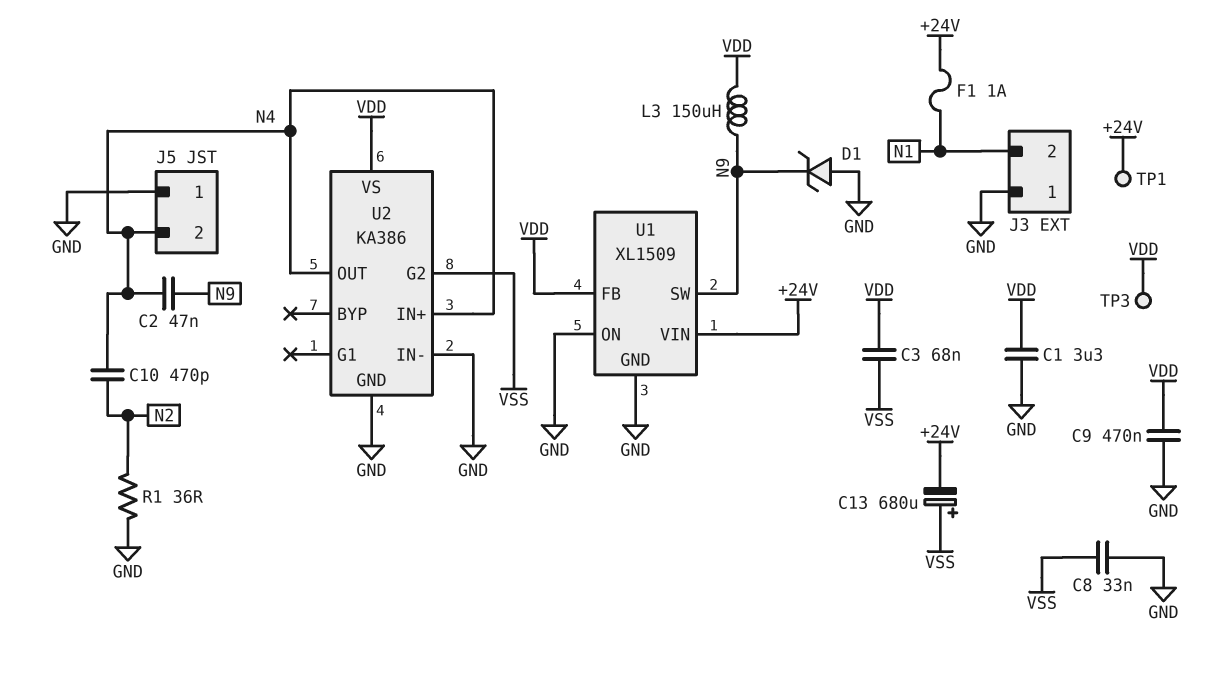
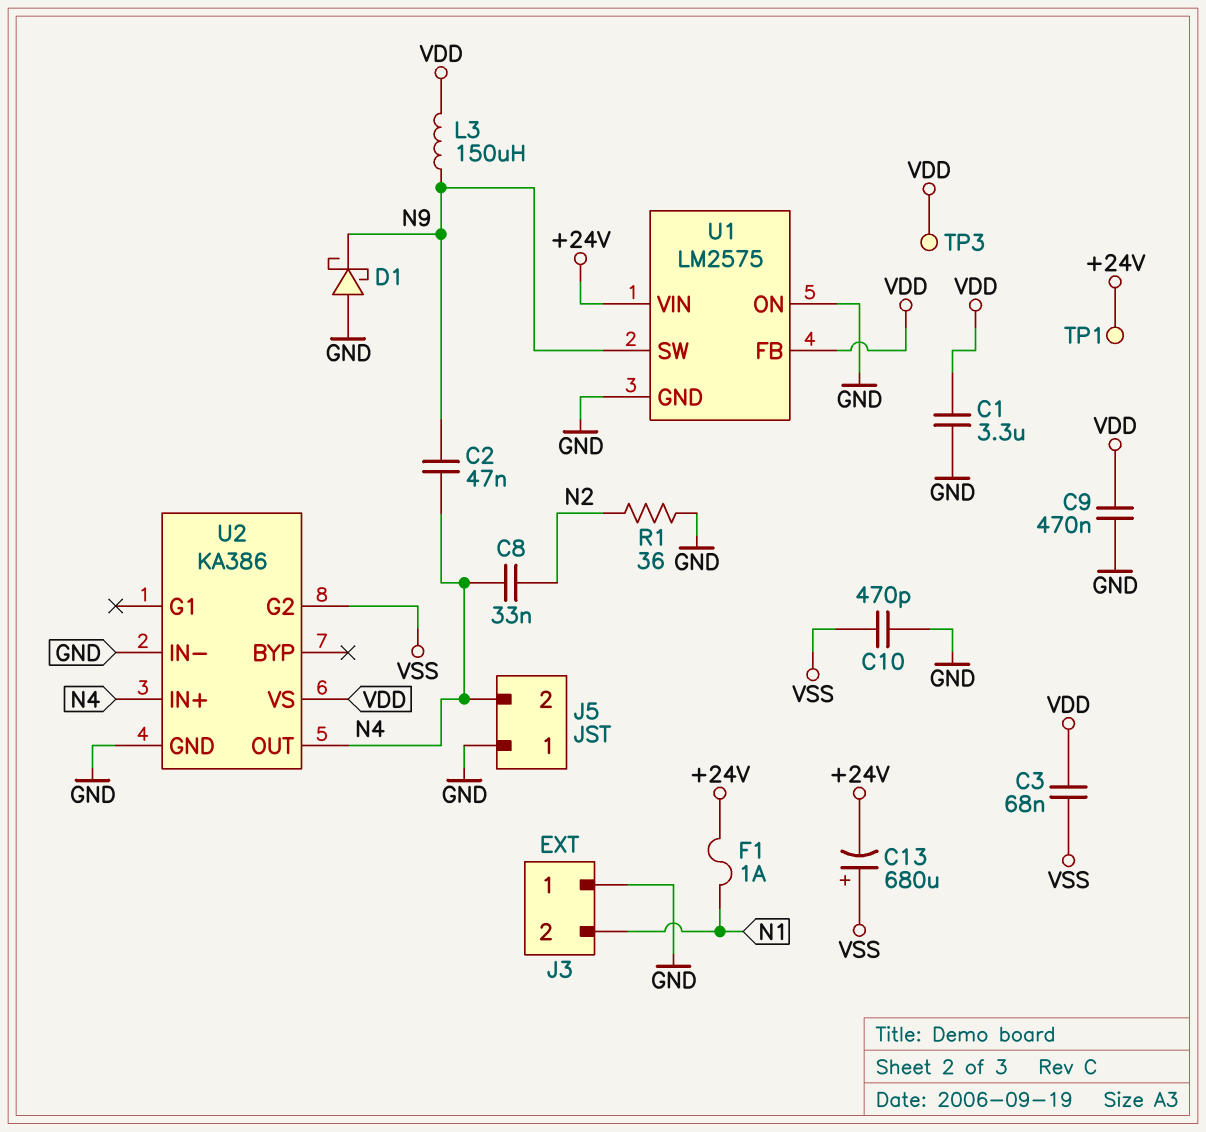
C8: 33nF (GND, VSS) -> 33nF (N2, N4)
C10: 470pF (N2, N4) -> 470pF (GND, VSS)
D1: zener (A GND, K N9) -> schottky (A GND, K N9)
U1: XL1509 -> LM2575

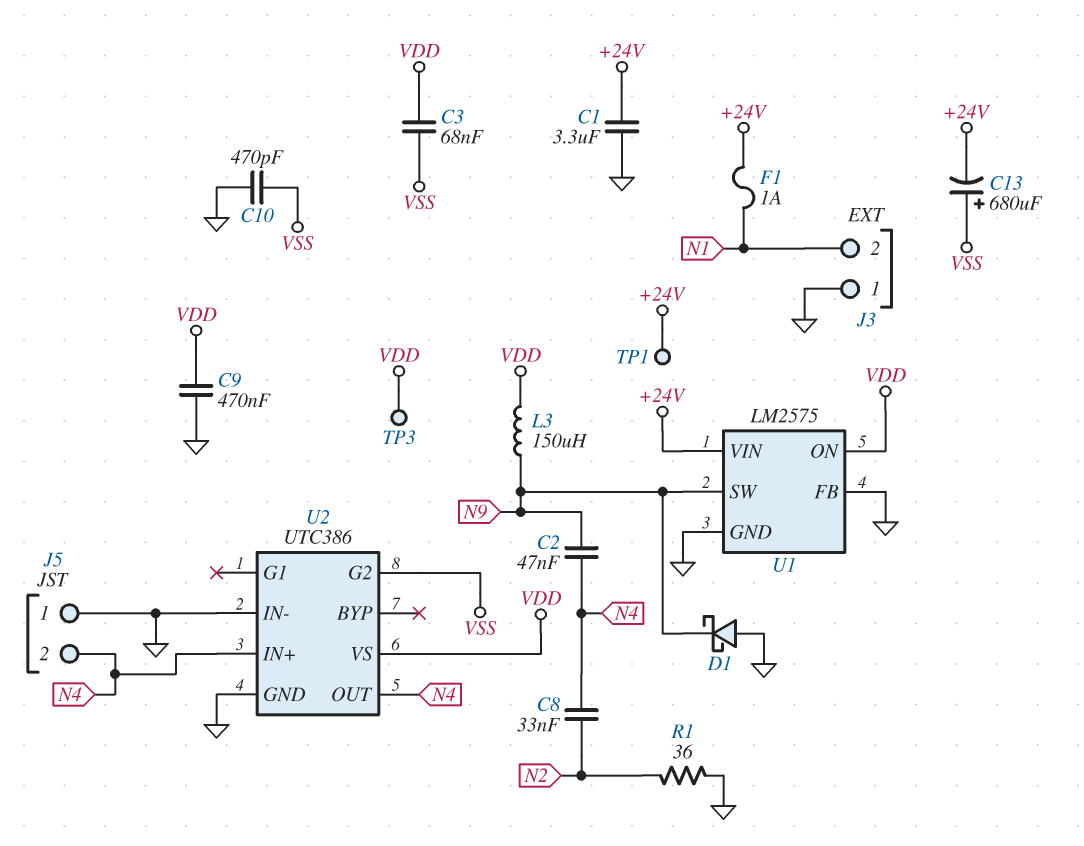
C1: 3.3uF (GND, VDD) -> 3.3uF (+24V, GND)
U1 pin FB: VDD -> GND
U1 pin ON: GND -> VDD
U2: KA386 -> UTC386

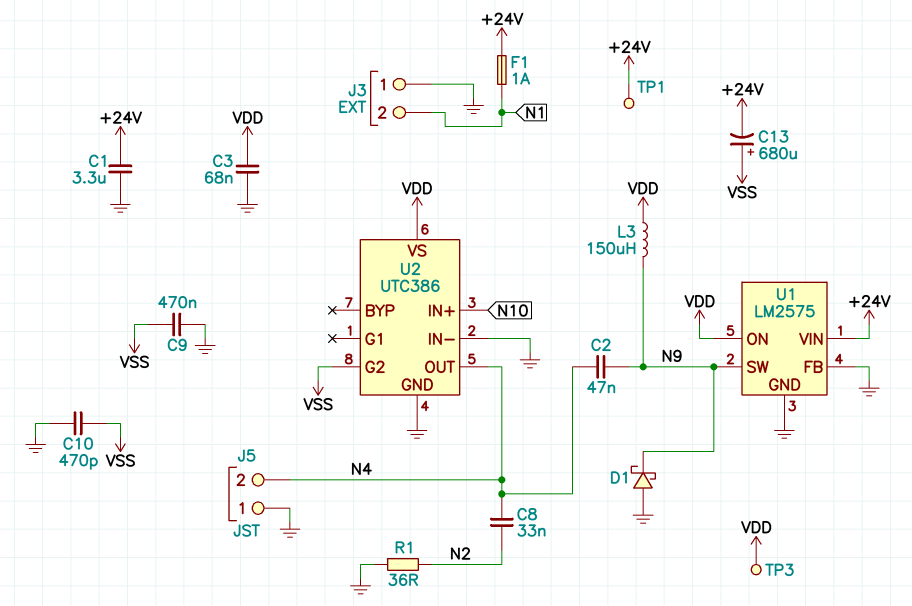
C3: 68nF (VDD, VSS) -> 68nF (GND, VDD)
C9: 470nF (GND, VDD) -> 470nF (GND, VSS)
U2 pin IN+: N4 -> N10

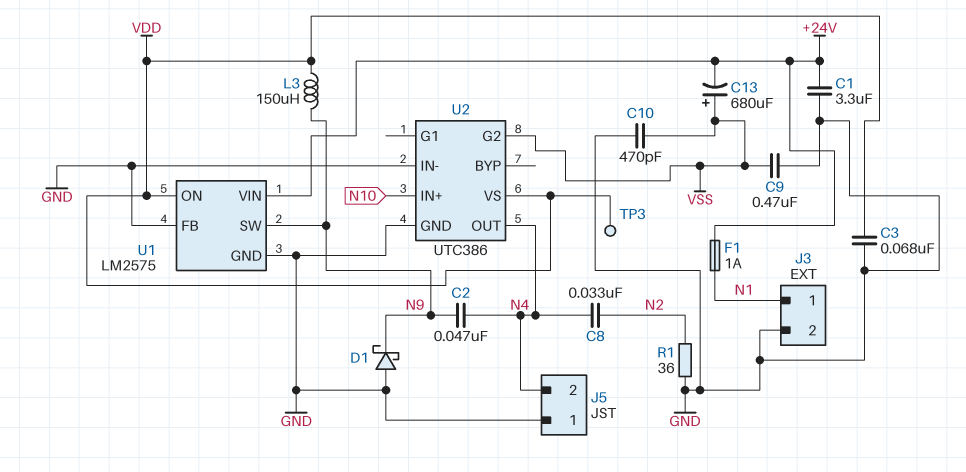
J3 pin 1: GND -> N1
J3 pin 2: N1 -> GND
TP1: test point (+24V) -> none

